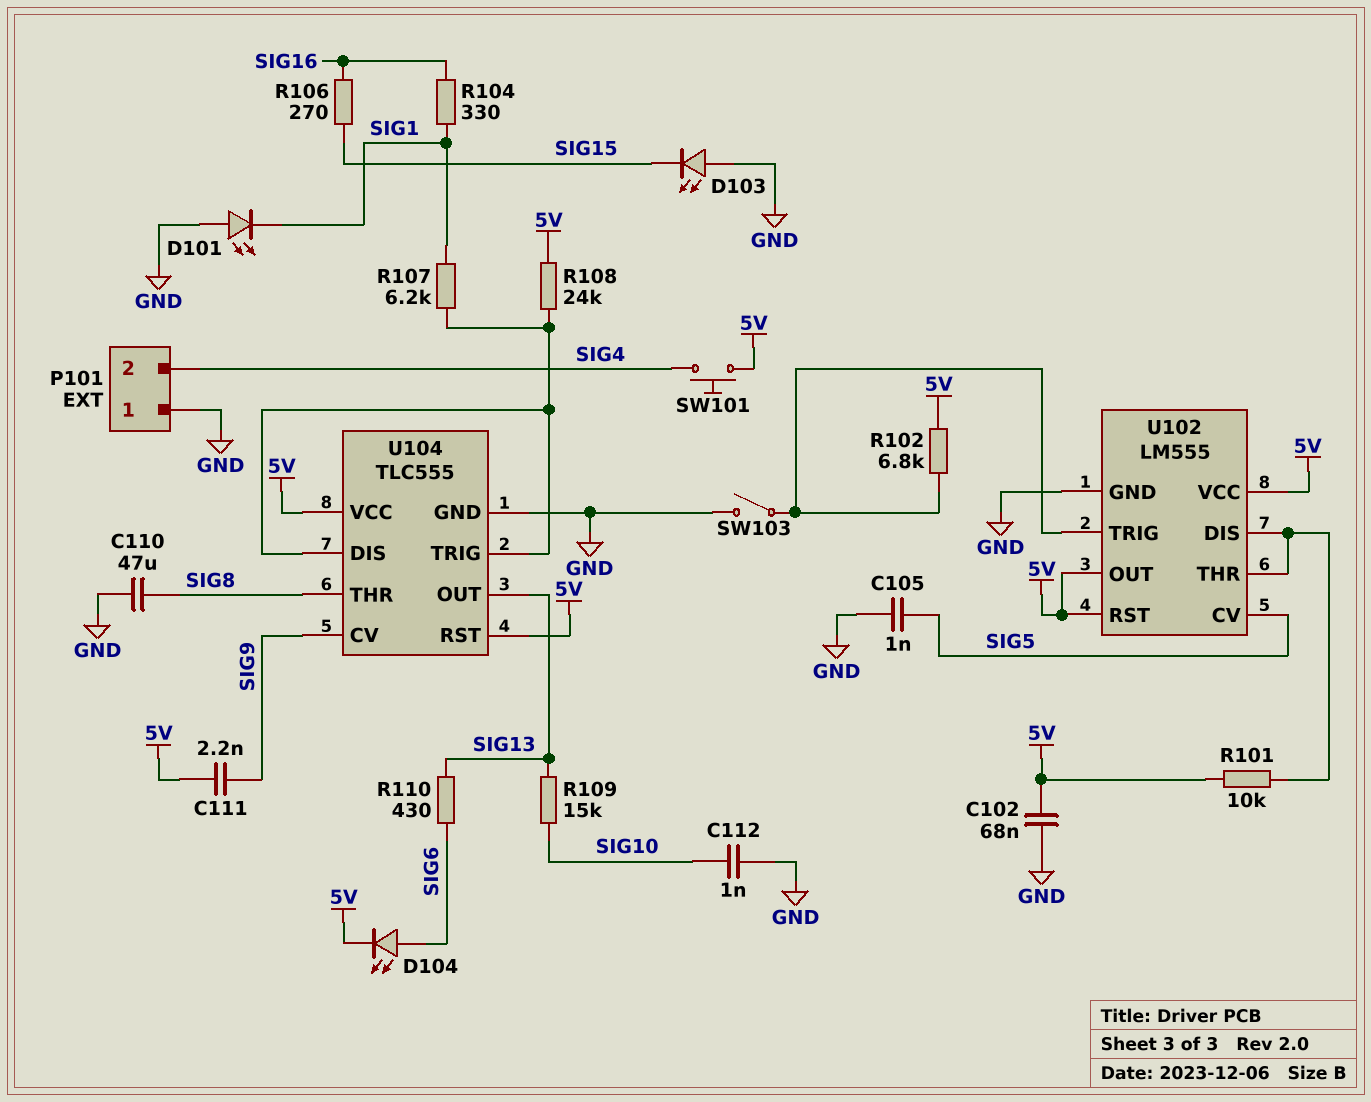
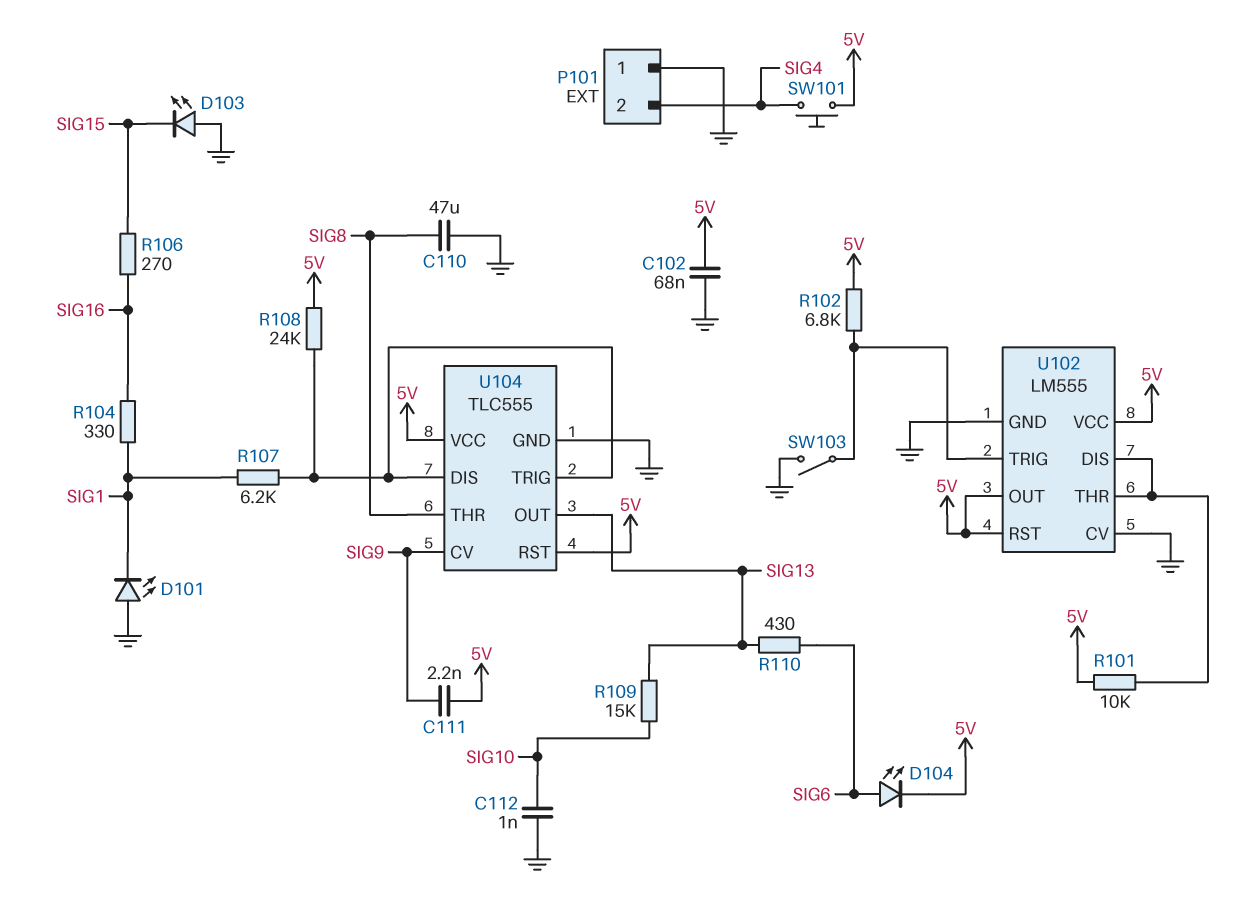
C105: 1nF (GND, SIG5) -> none
U102 pin CV: SIG5 -> GND

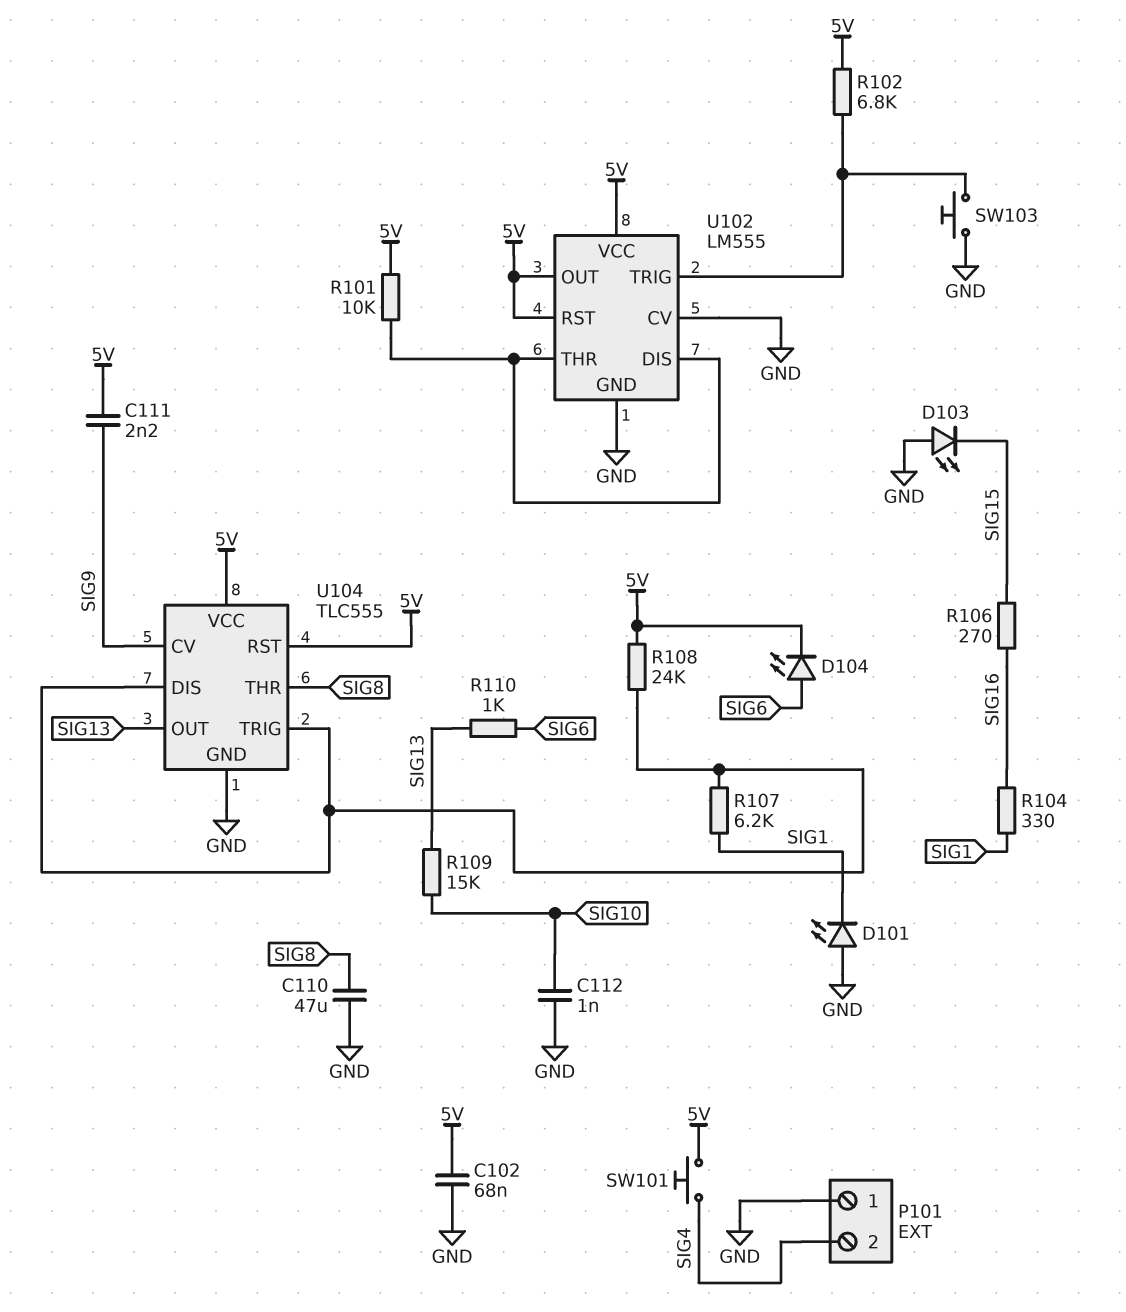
R110: 430 (SIG6, SIG13) -> 1k (SIG6, SIG13)
SW103: switch (GND, U102/TRIG) -> button (GND, U102/TRIG)

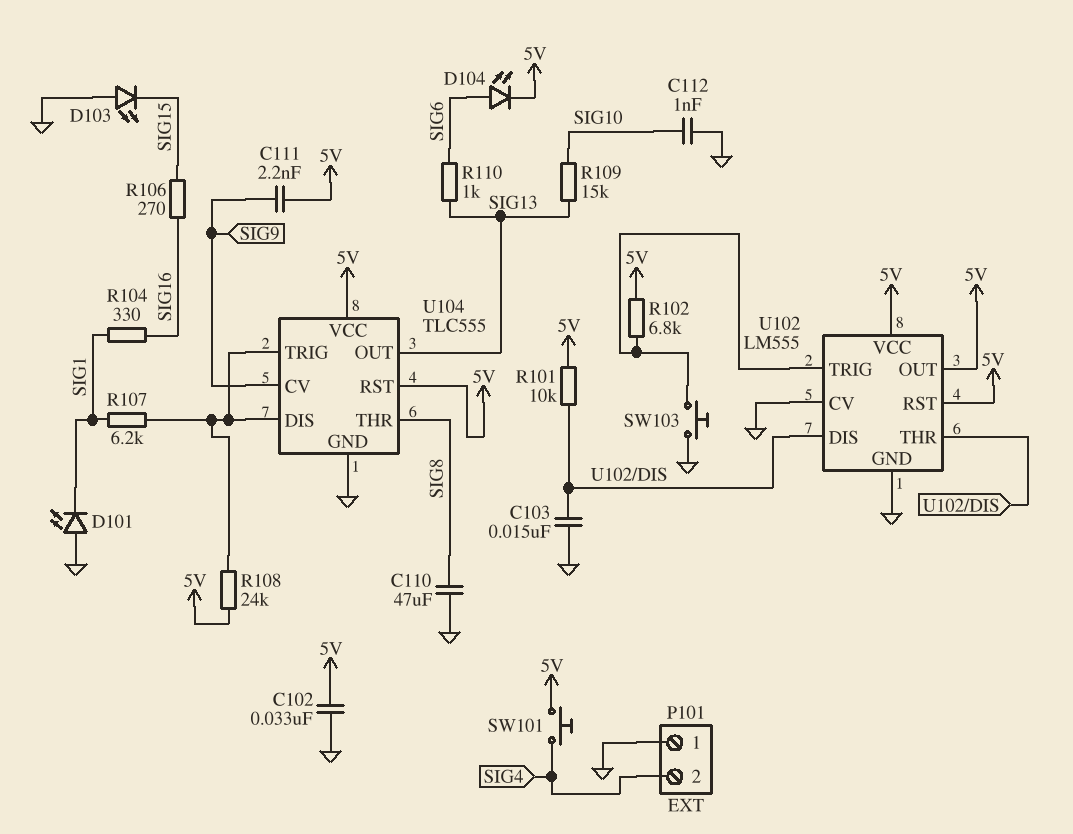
C102: 68nF (5V, GND) -> 33nF (5V, GND)
C103: none -> 15nF (GND, U102/DIS)

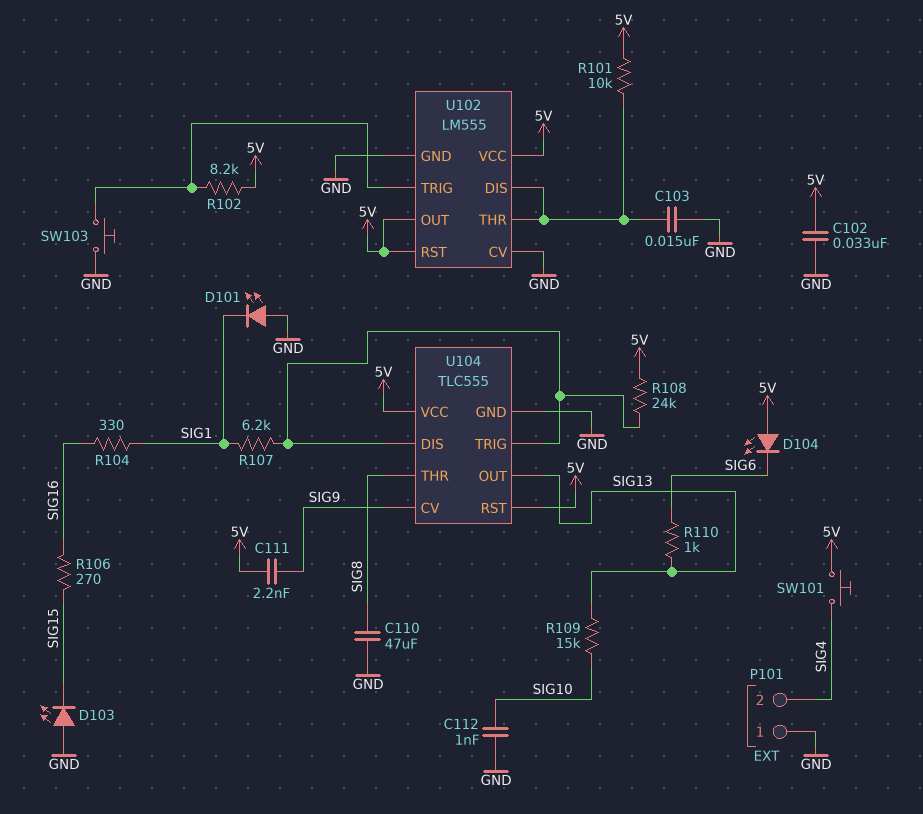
D104: LED (A SIG6, K 5V) -> LED (A 5V, K SIG6)
R102: 6.8k (5V, U102/TRIG) -> 8.2k (5V, U102/TRIG)

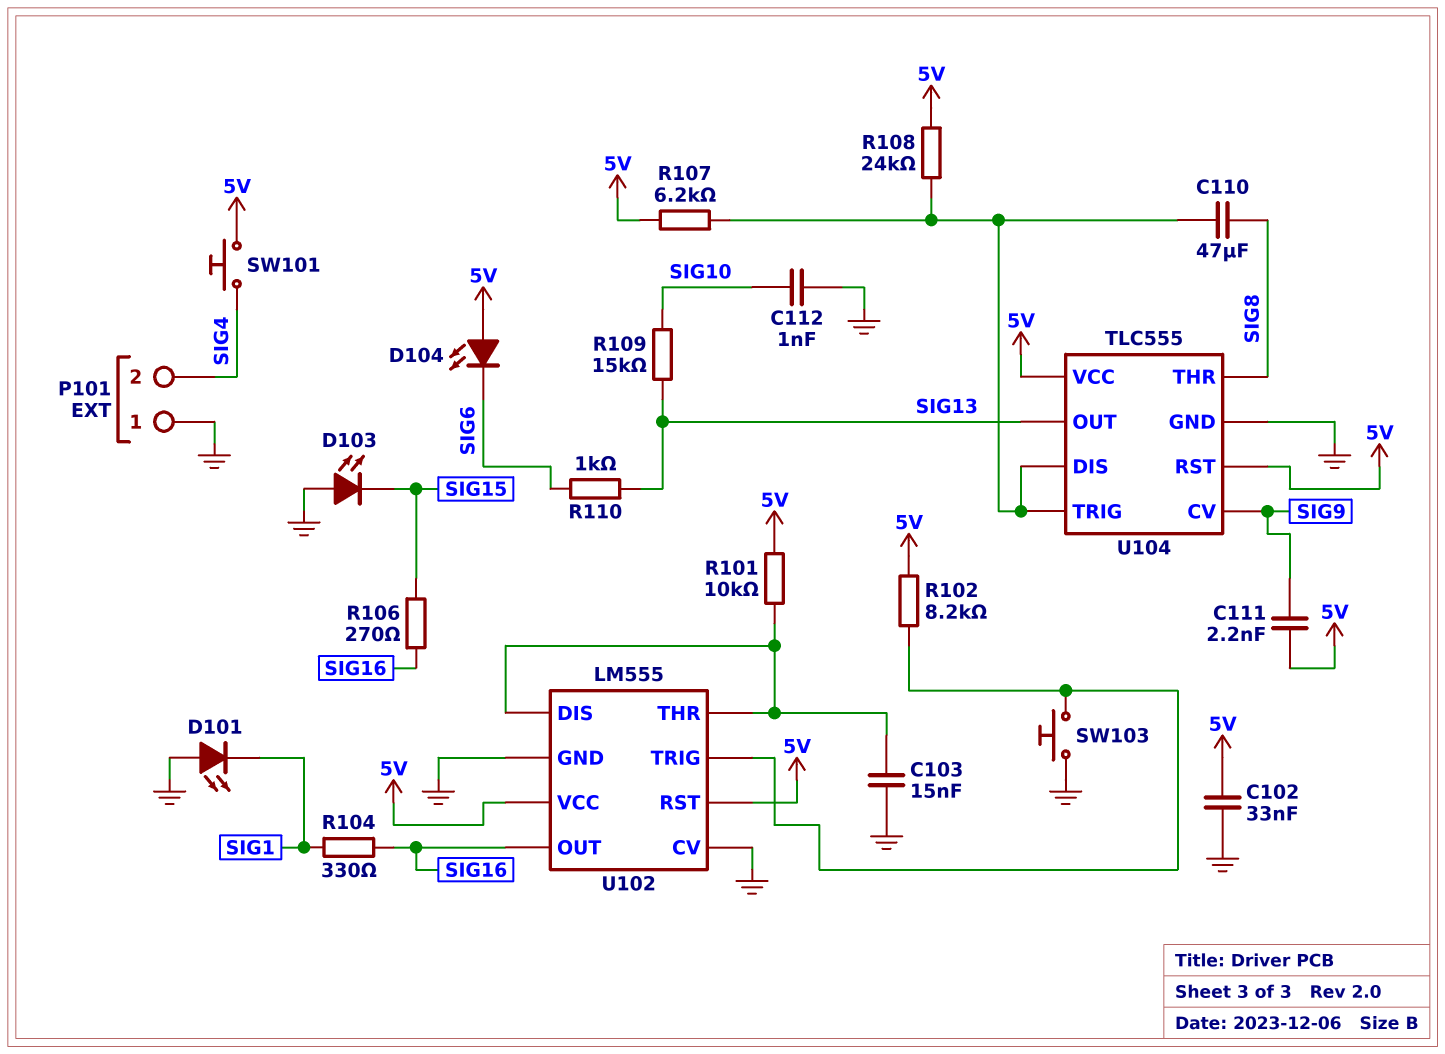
C110: 47uF (GND, SIG8) -> 47uF (SIG8, U104/DIS)
R107: 6.2k (SIG1, U104/DIS) -> 6.2k (5V, U104/DIS)
U102 pin OUT: 5V -> SIG16

